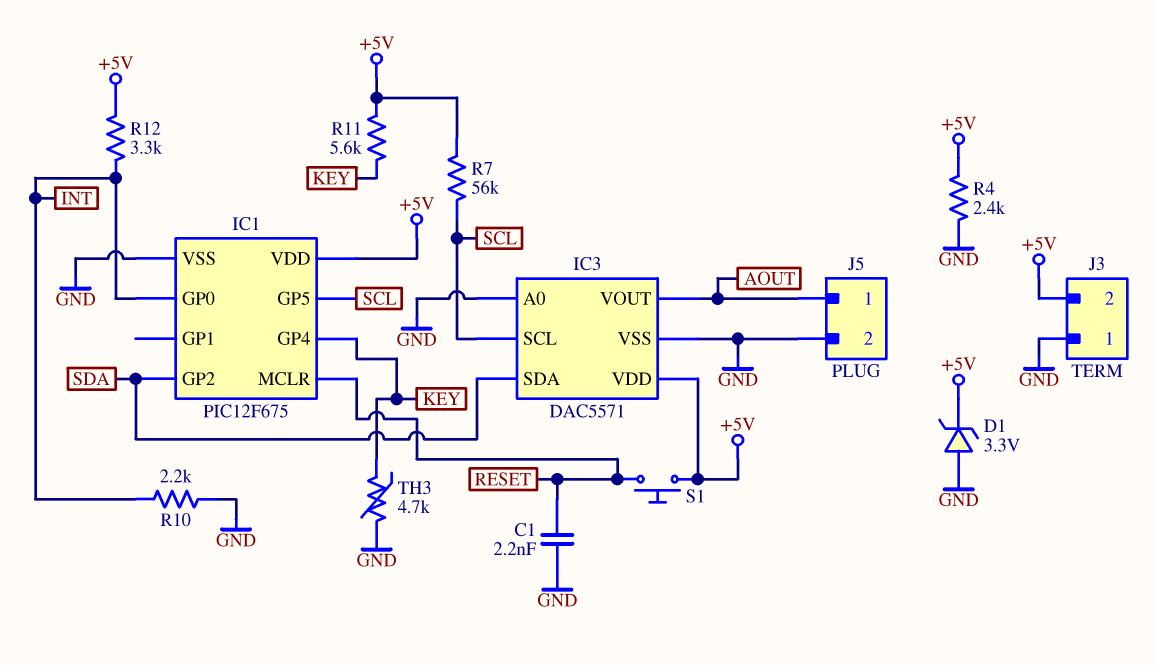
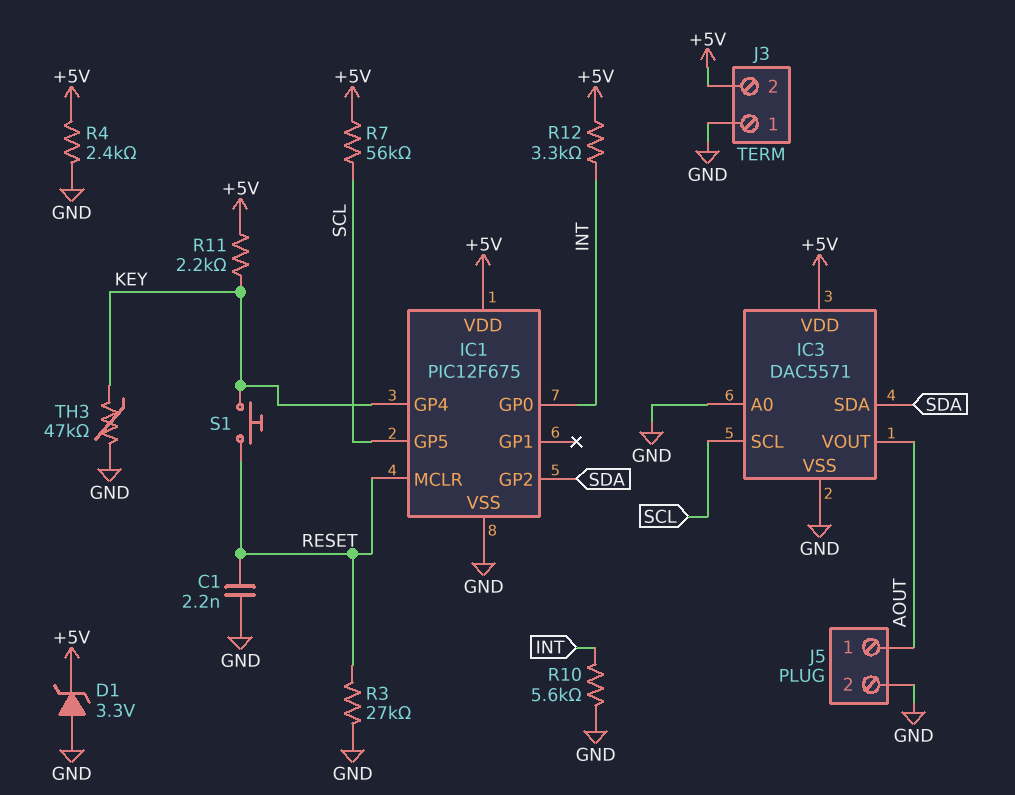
R3: none -> 27k (GND, RESET)
R10: 2.2k (GND, INT) -> 5.6k (GND, INT)
R11: 5.6k (+5V, KEY) -> 2.2k (+5V, KEY)
S1: button (+5V, RESET) -> button (KEY, RESET)
TH3: 4.7k (GND, KEY) -> 47k (GND, KEY)

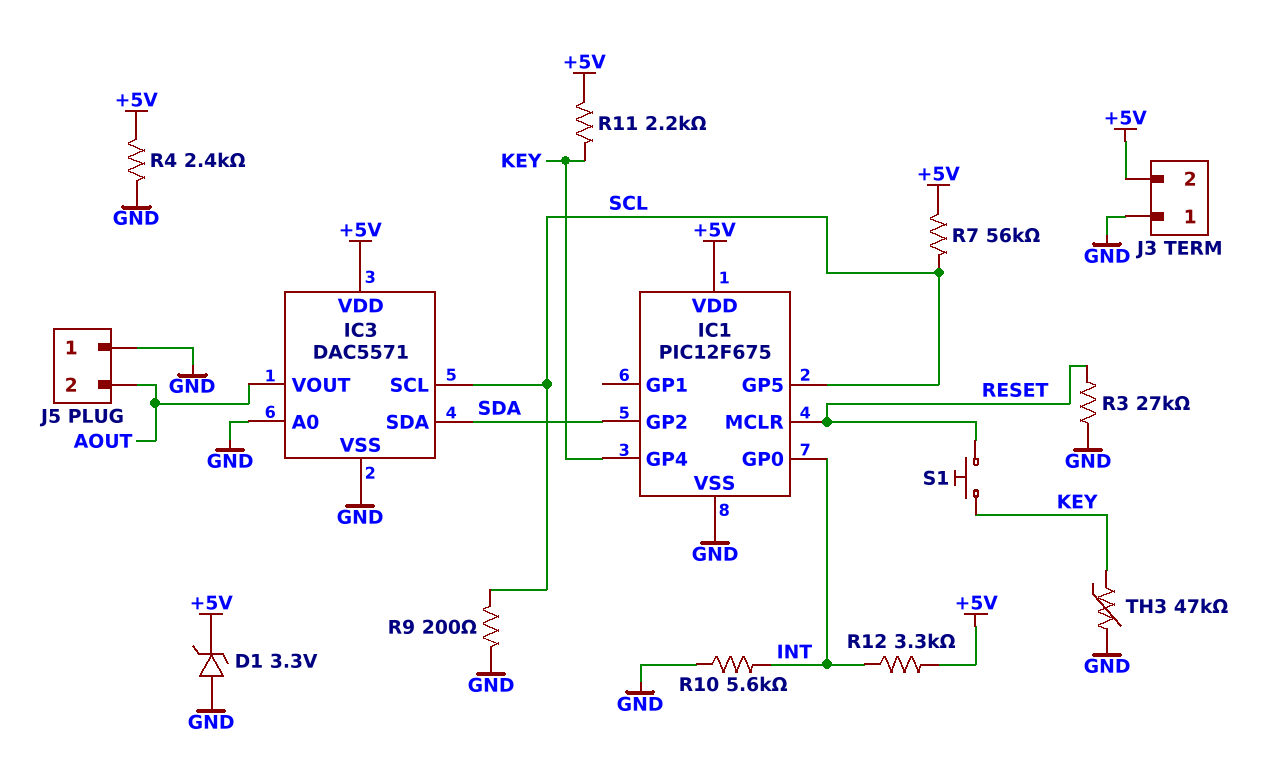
C1: 2.2nF (GND, RESET) -> none
J5 pin 1: AOUT -> GND
J5 pin 2: GND -> AOUT
R9: none -> 200 (GND, SCL)

